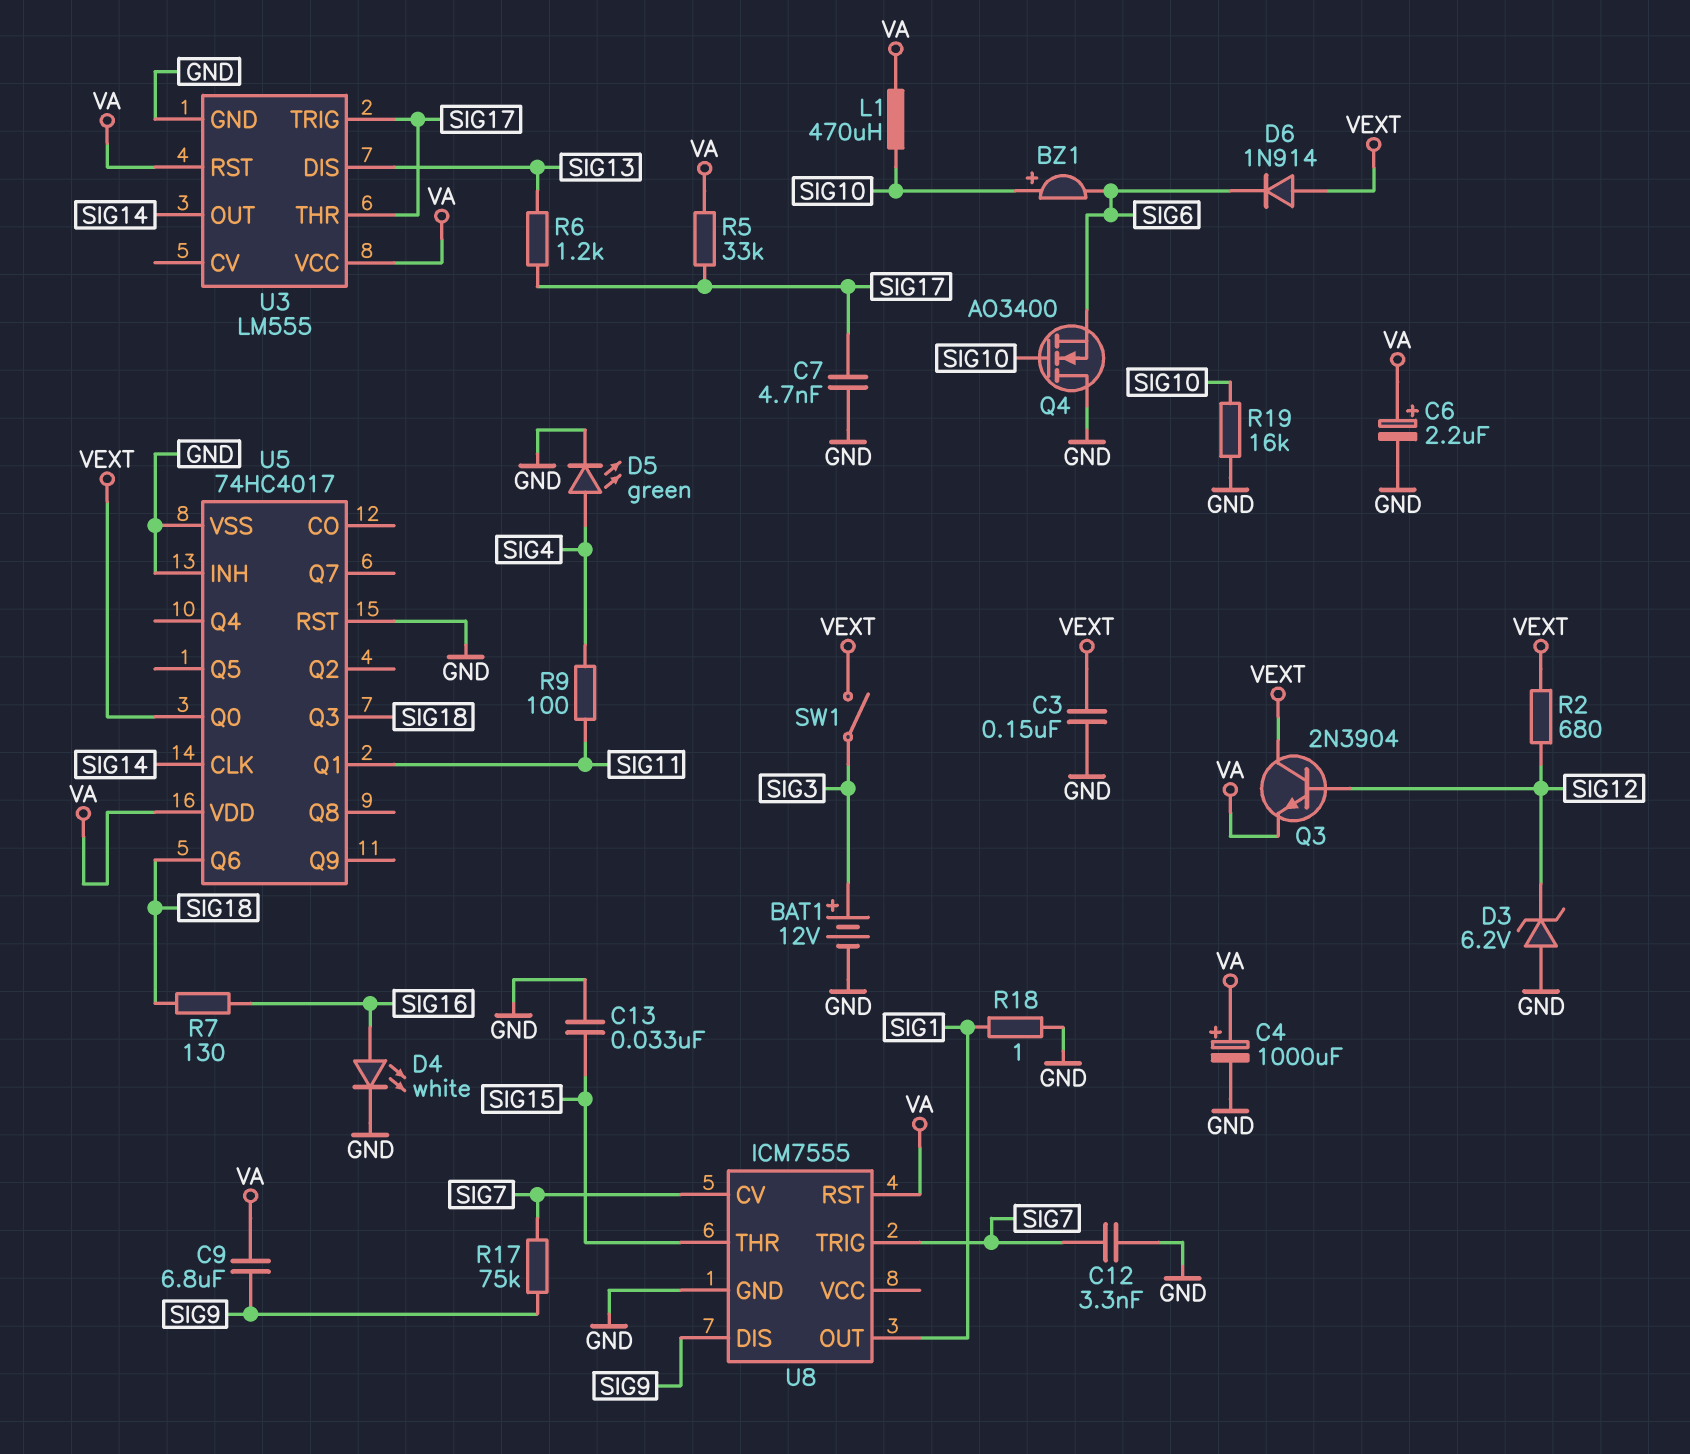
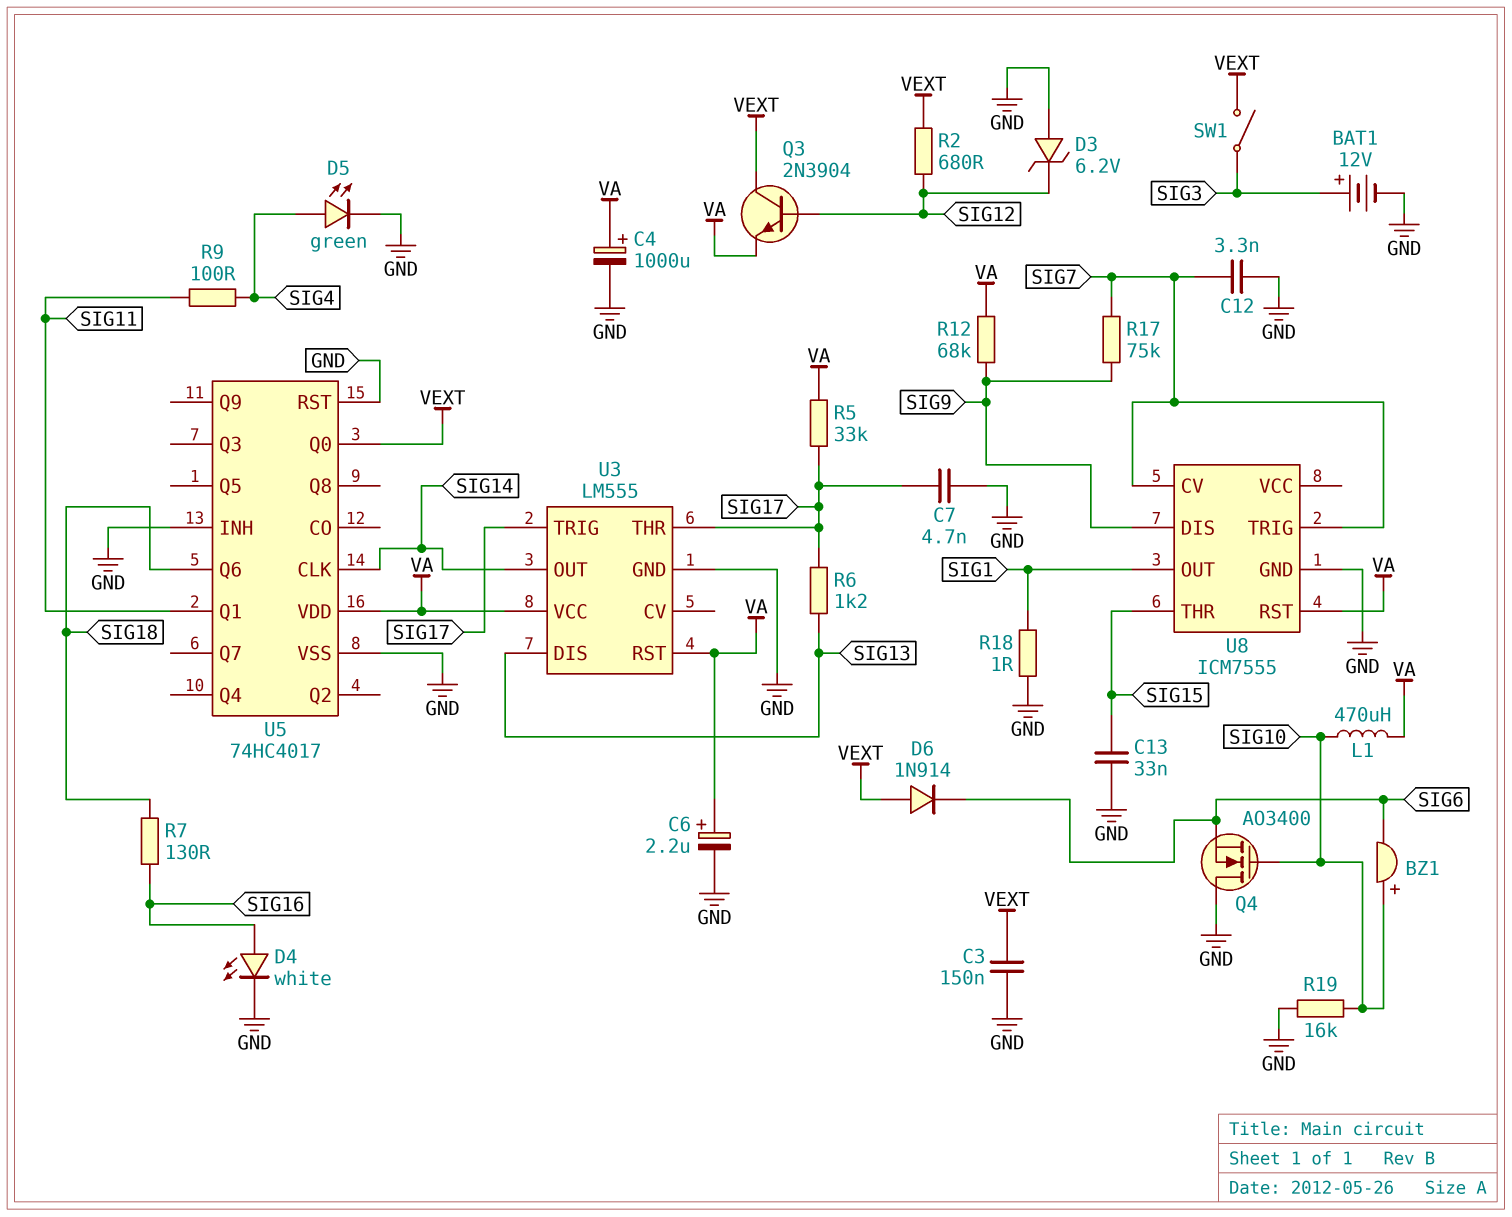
C9: 6.8uF (SIG9, VA) -> none
R12: none -> 68k (SIG9, VA)
U5 pin Q3: SIG18 -> none

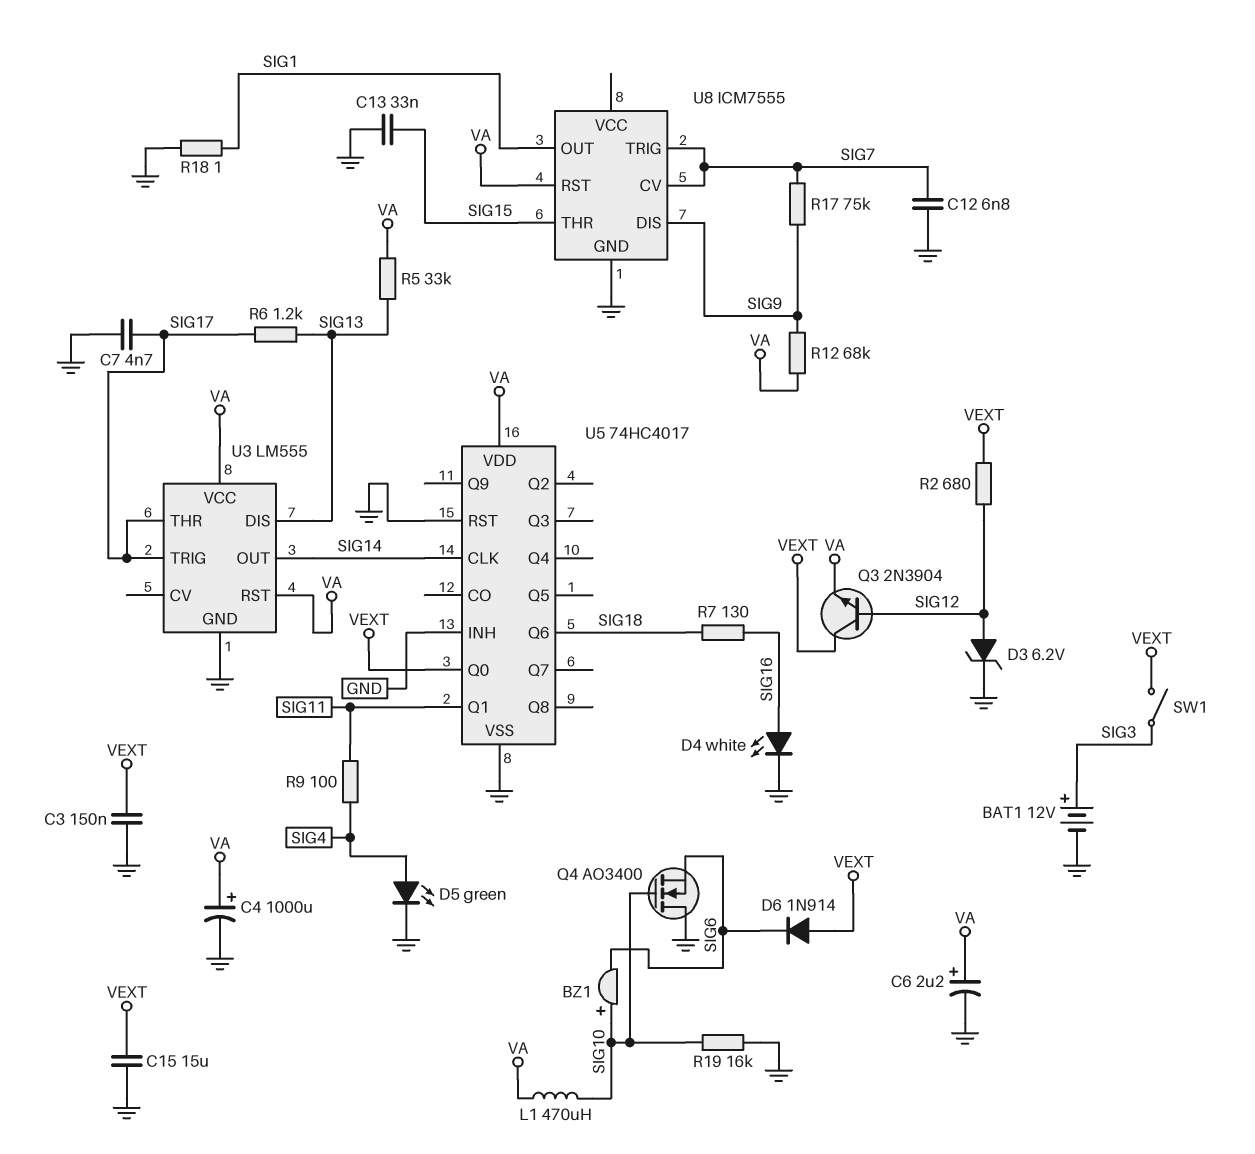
C12: 3.3nF (GND, SIG7) -> 6.8nF (GND, SIG7)
C15: none -> 15uF (GND, VEXT)
D3: zener 6.2V (A GND, K SIG12) -> zener 6.2V (A SIG12, K GND)
R5: 33k (SIG17, VA) -> 33k (SIG13, VA)

